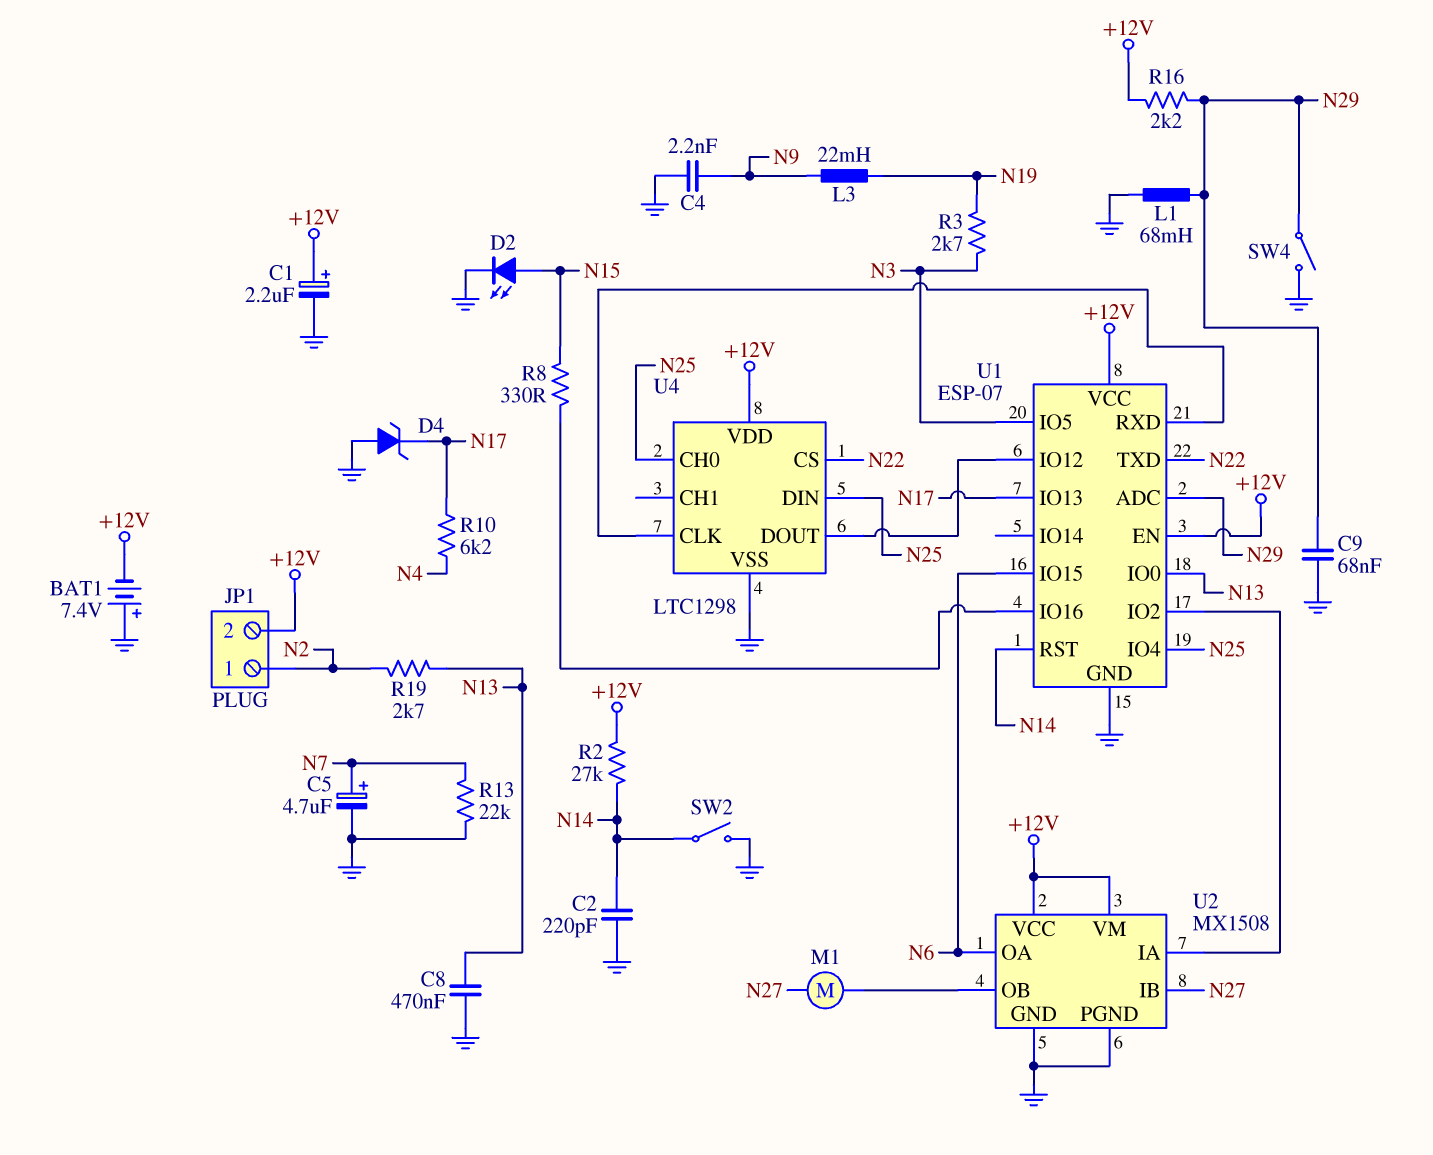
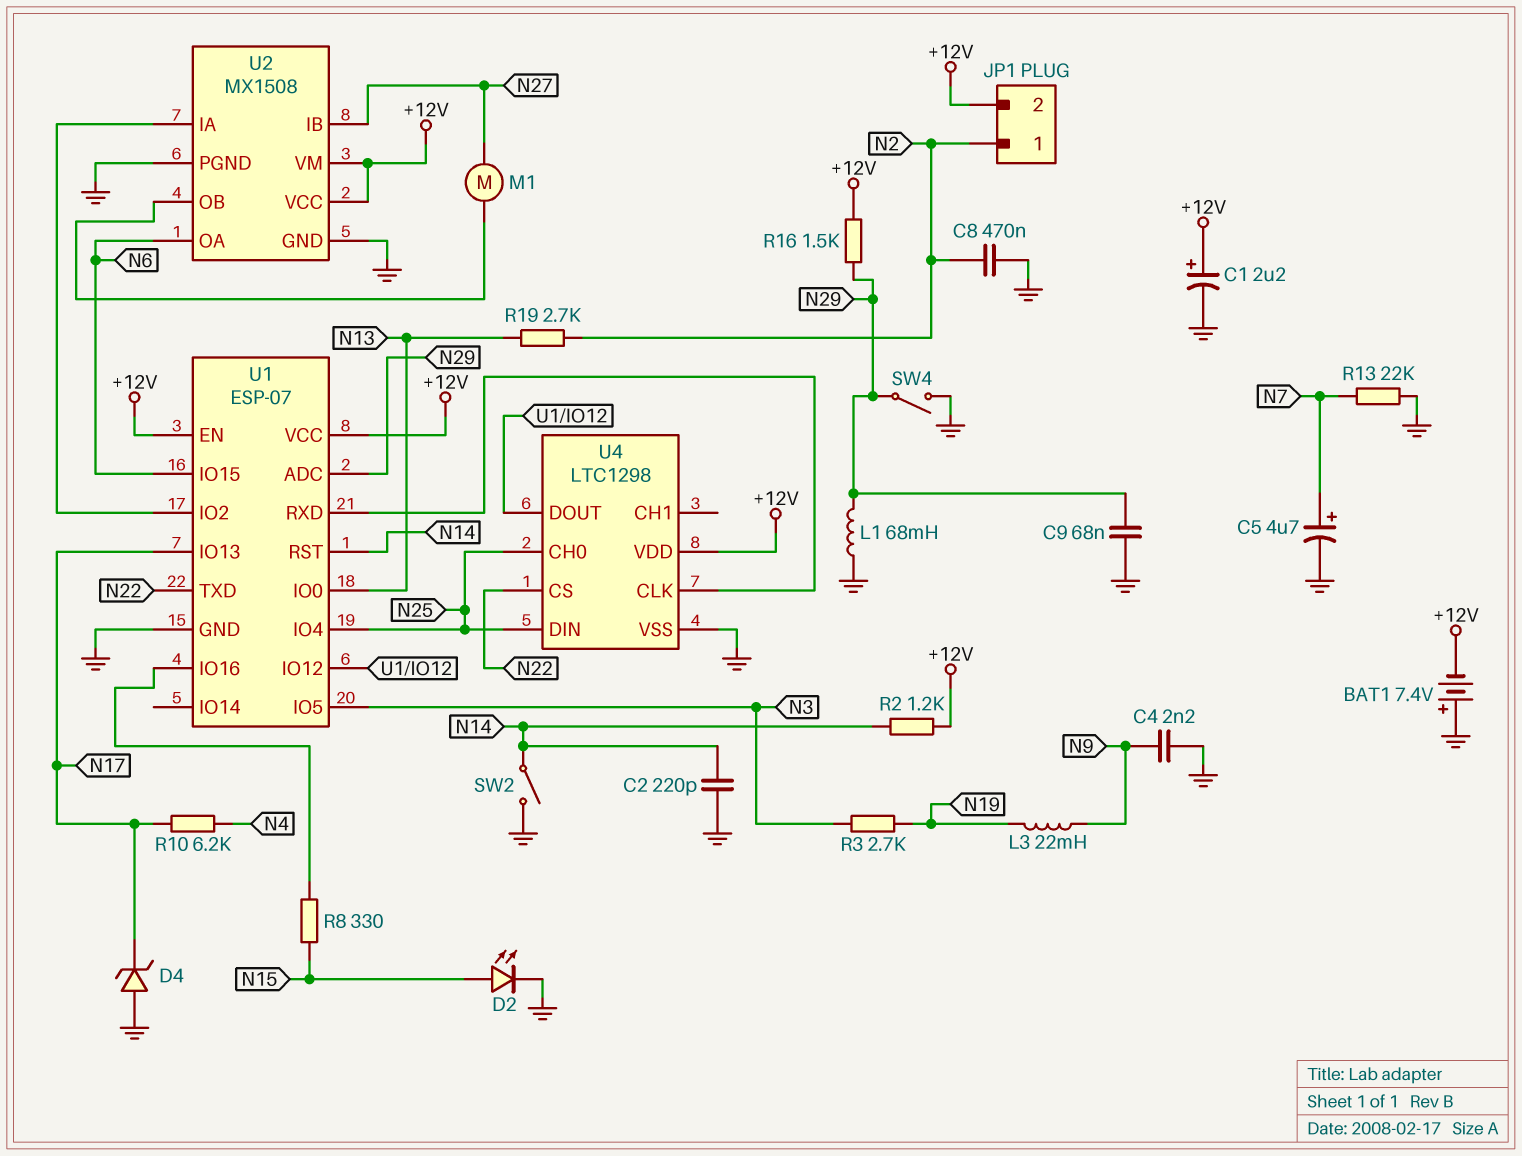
C8: 470nF (GND, N13) -> 470nF (GND, N2)
R2: 27k (+12V, N14) -> 1.2k (+12V, N14)
R16: 2.2k (+12V, N29) -> 1.5k (+12V, N29)

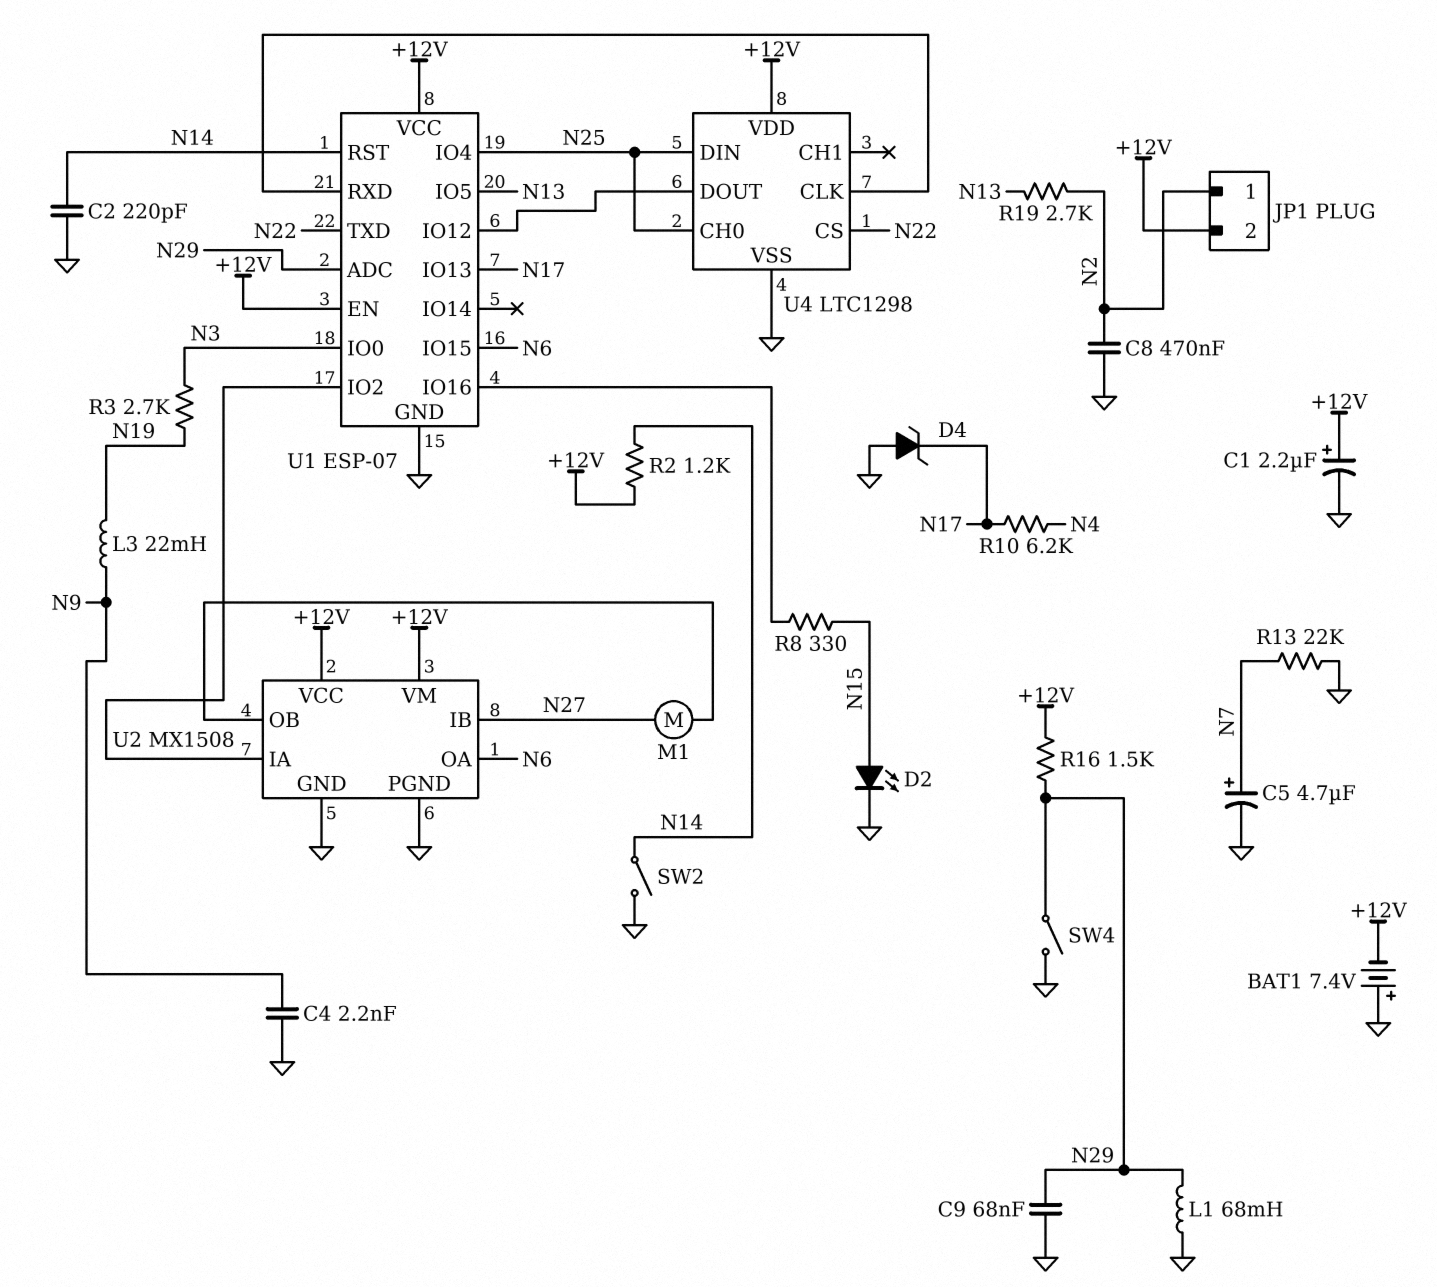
U1 pin IO0: N13 -> N3
U1 pin IO5: N3 -> N13

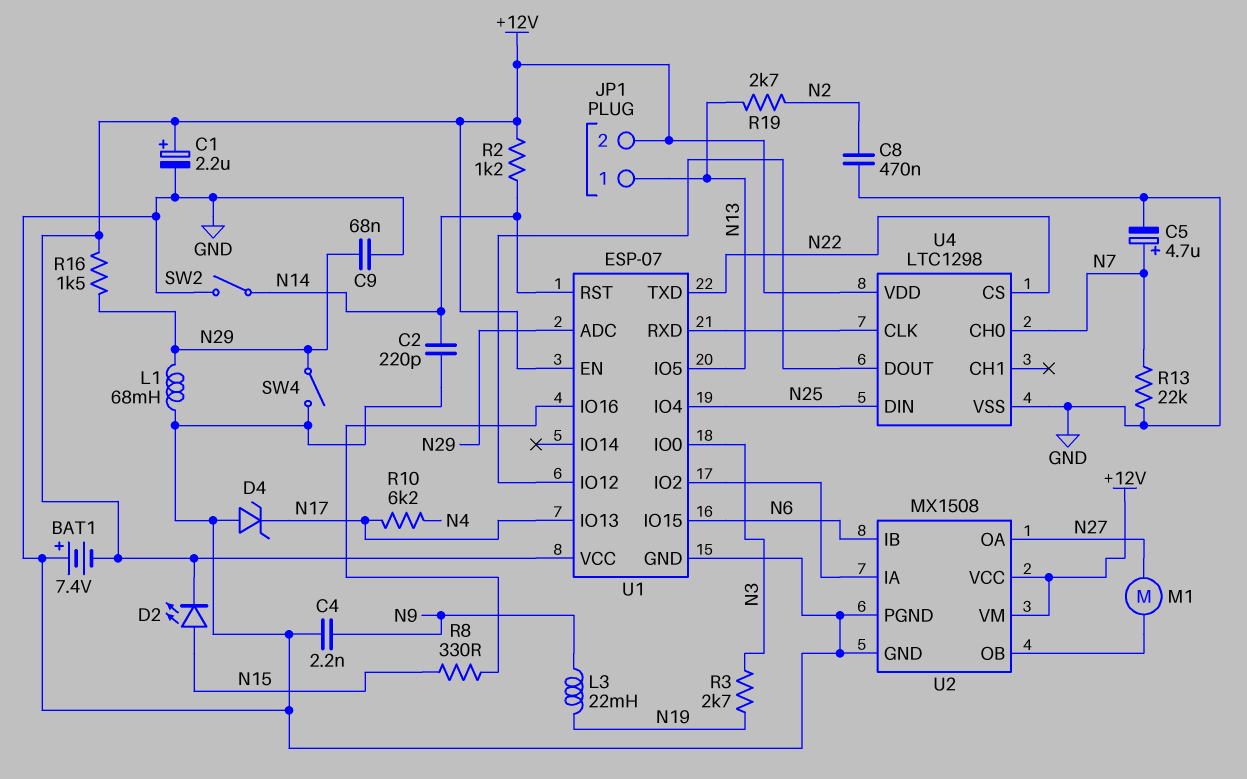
D2: LED (A N15, K GND) -> LED (A N15, K +12V)
JP1 pin 1: N2 -> N13
U2 pin IB: N27 -> N6
U2 pin OA: N6 -> N27
U4 pin CH0: N25 -> N7

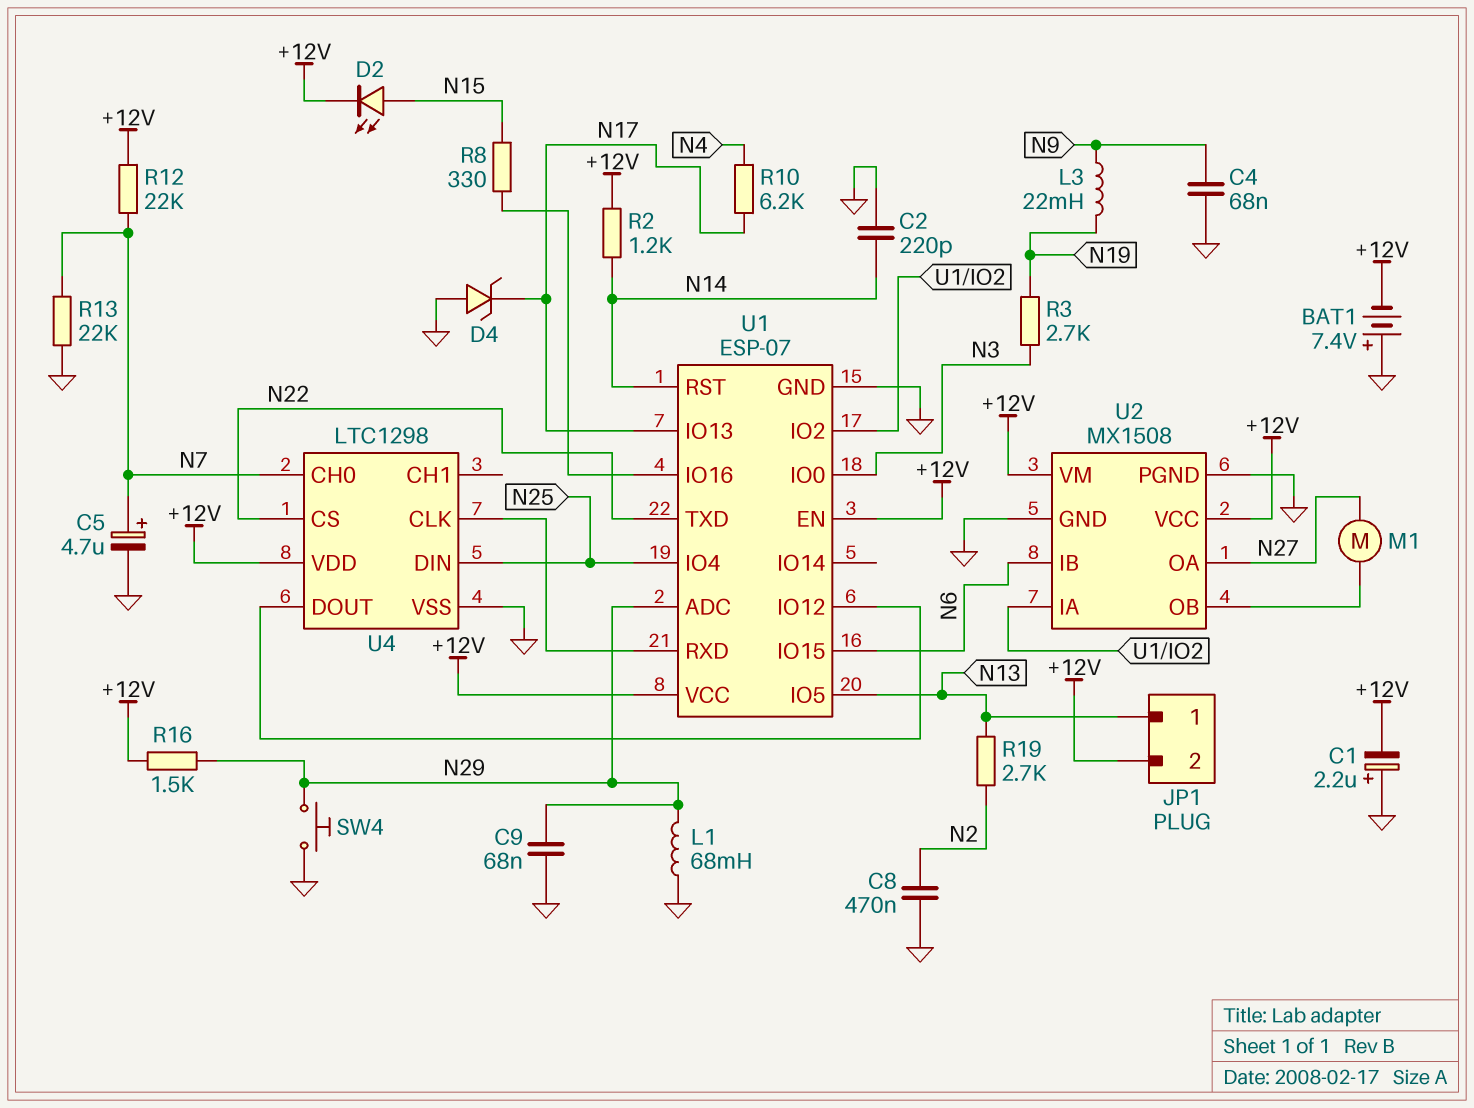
C1: 2.2uF (plus +12V, minus GND) -> 2.2uF (plus GND, minus +12V)
C4: 2.2nF (GND, N9) -> 68nF (GND, N9)
R12: none -> 22k (+12V, N7)
SW2: switch (GND, N14) -> none
SW4: switch (GND, N29) -> button (GND, N29)

